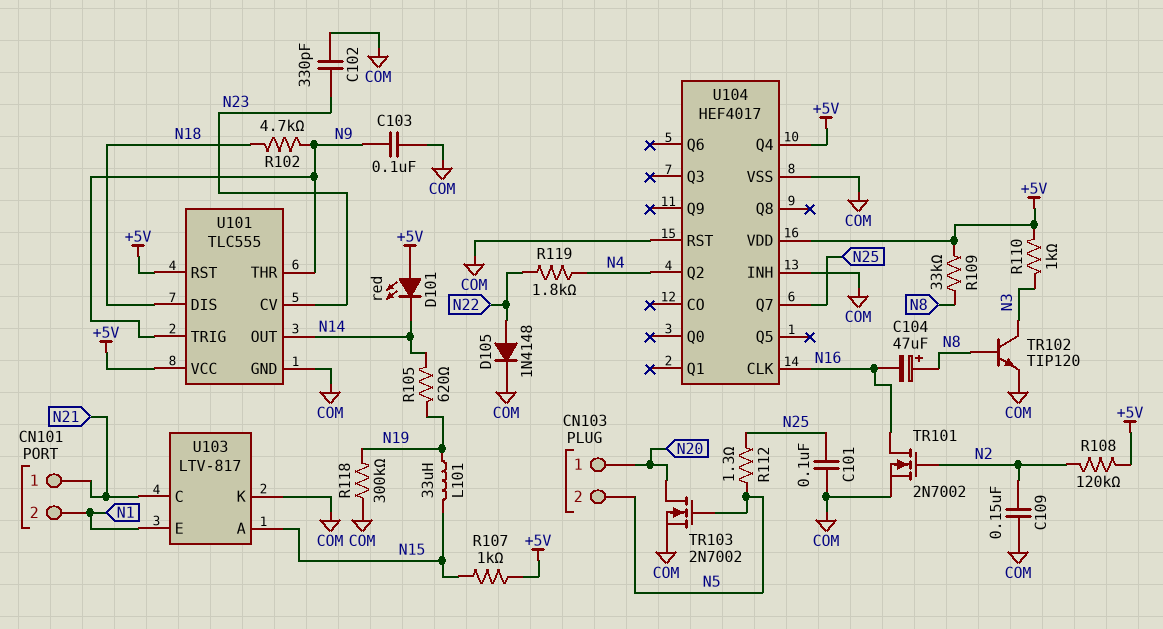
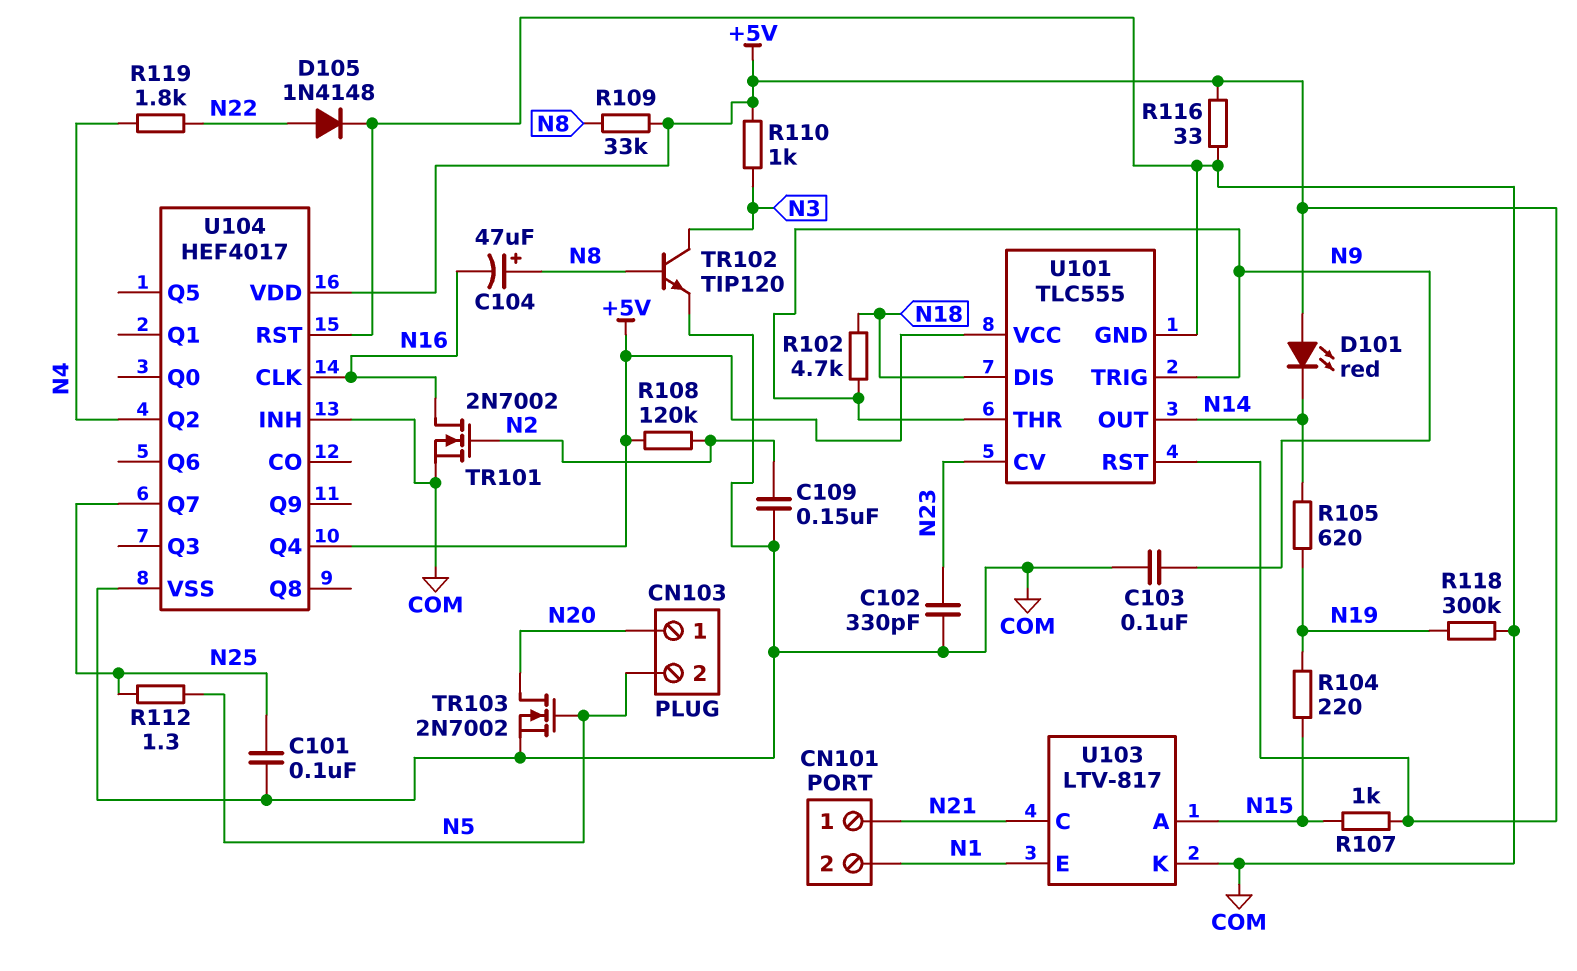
L101: 33uH (N15, N19) -> none
R104: none -> 220 (N15, N19)
R116: none -> 33 (+5V, COM)

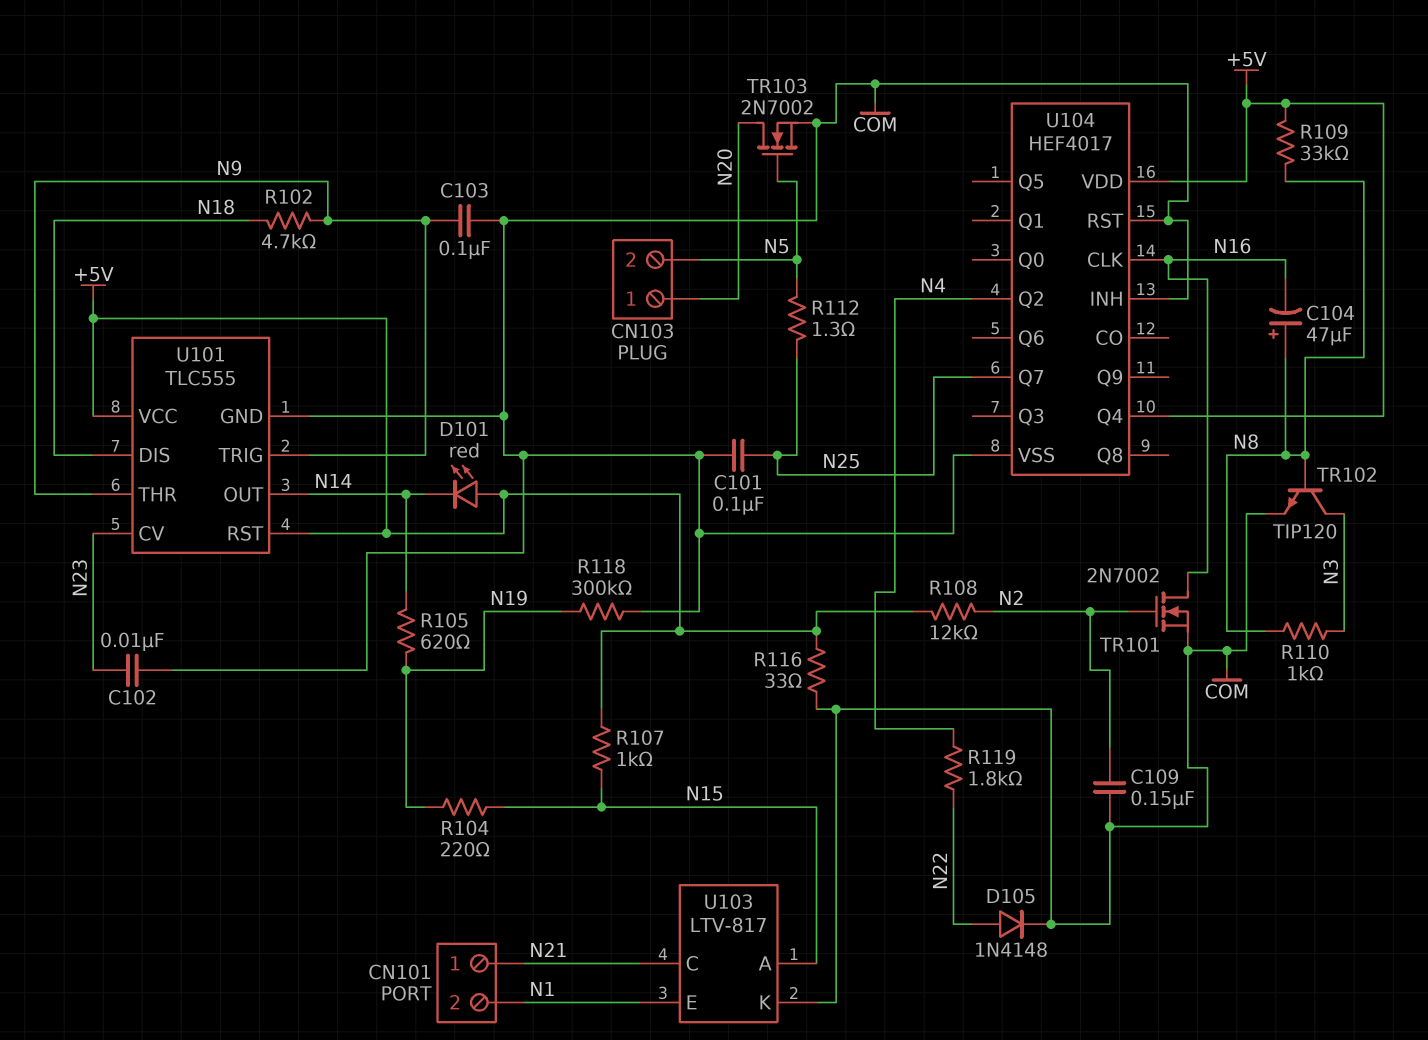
C102: 330pF (COM, N23) -> 10nF (COM, N23)
R108: 120k (+5V, N2) -> 12k (+5V, N2)
R110: 1k (+5V, N3) -> 1k (N3, N8)

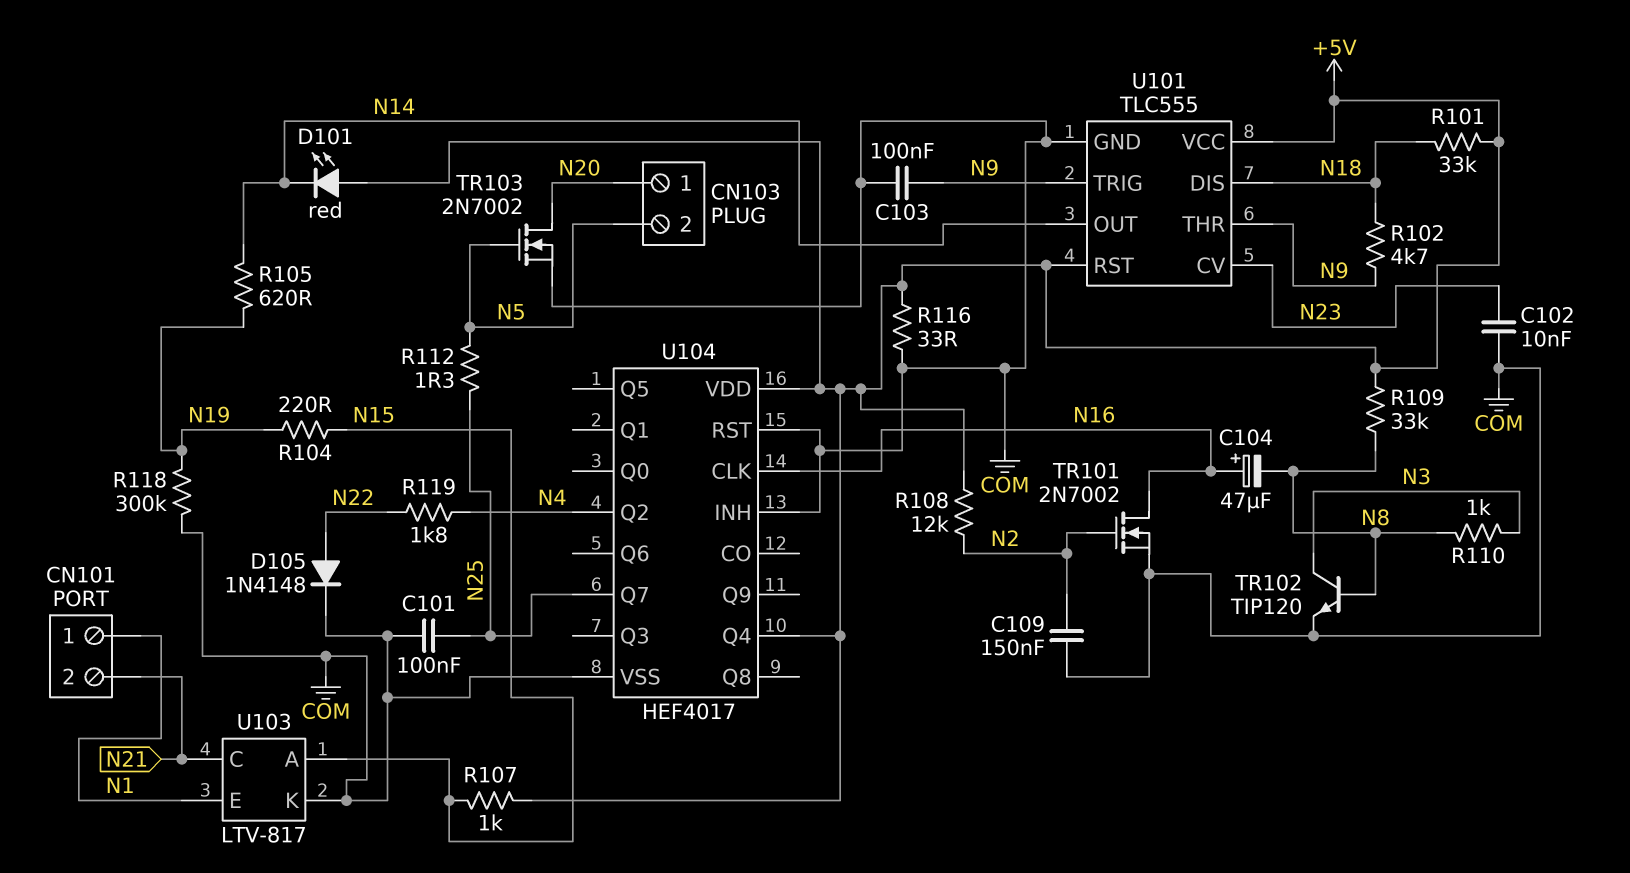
C104: 47uF (plus N8, minus N16) -> 47uF (plus N16, minus N8)
CN101 pin 1: N21 -> N1
CN101 pin 2: N1 -> N21
R101: none -> 33k (+5V, N18)

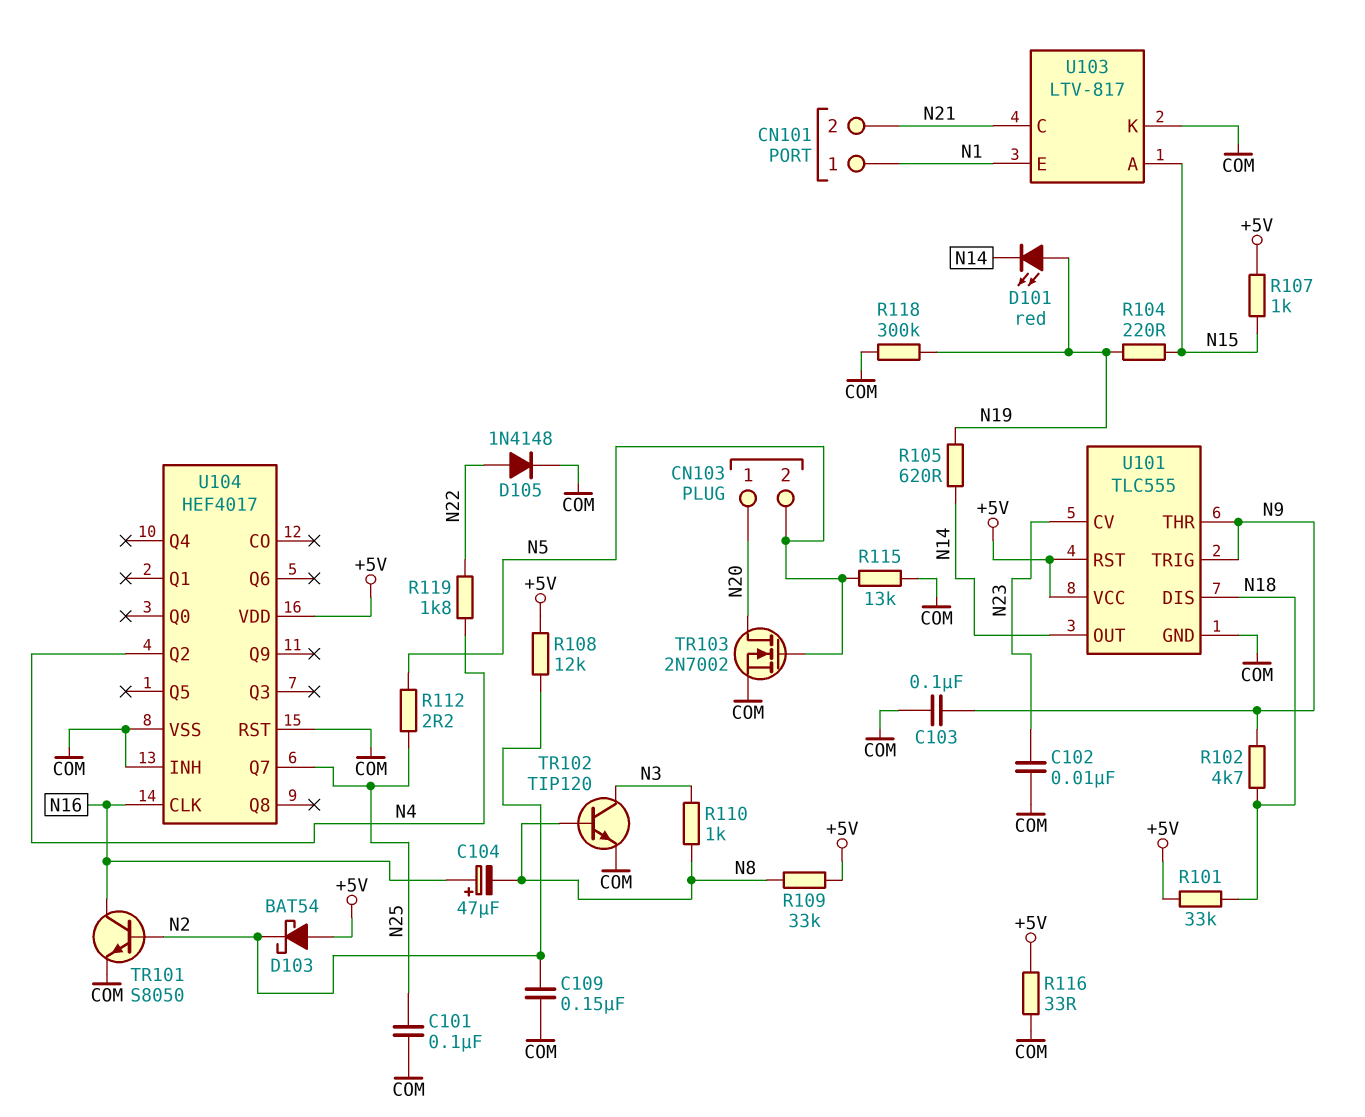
D101: LED red (A +5V, K N14) -> LED red (A N19, K N14)
D103: none -> schottky BAT54 (A +5V, K N2)
R112: 1.3 (N5, N25) -> 2.2 (N5, N25)
R115: none -> 13k (COM, N5)
TR101: NMOS 2N7002 (G N2, D N16, S COM) -> NPN S8050 (B N2, C N16, E COM)
U104 pin Q4: +5V -> none

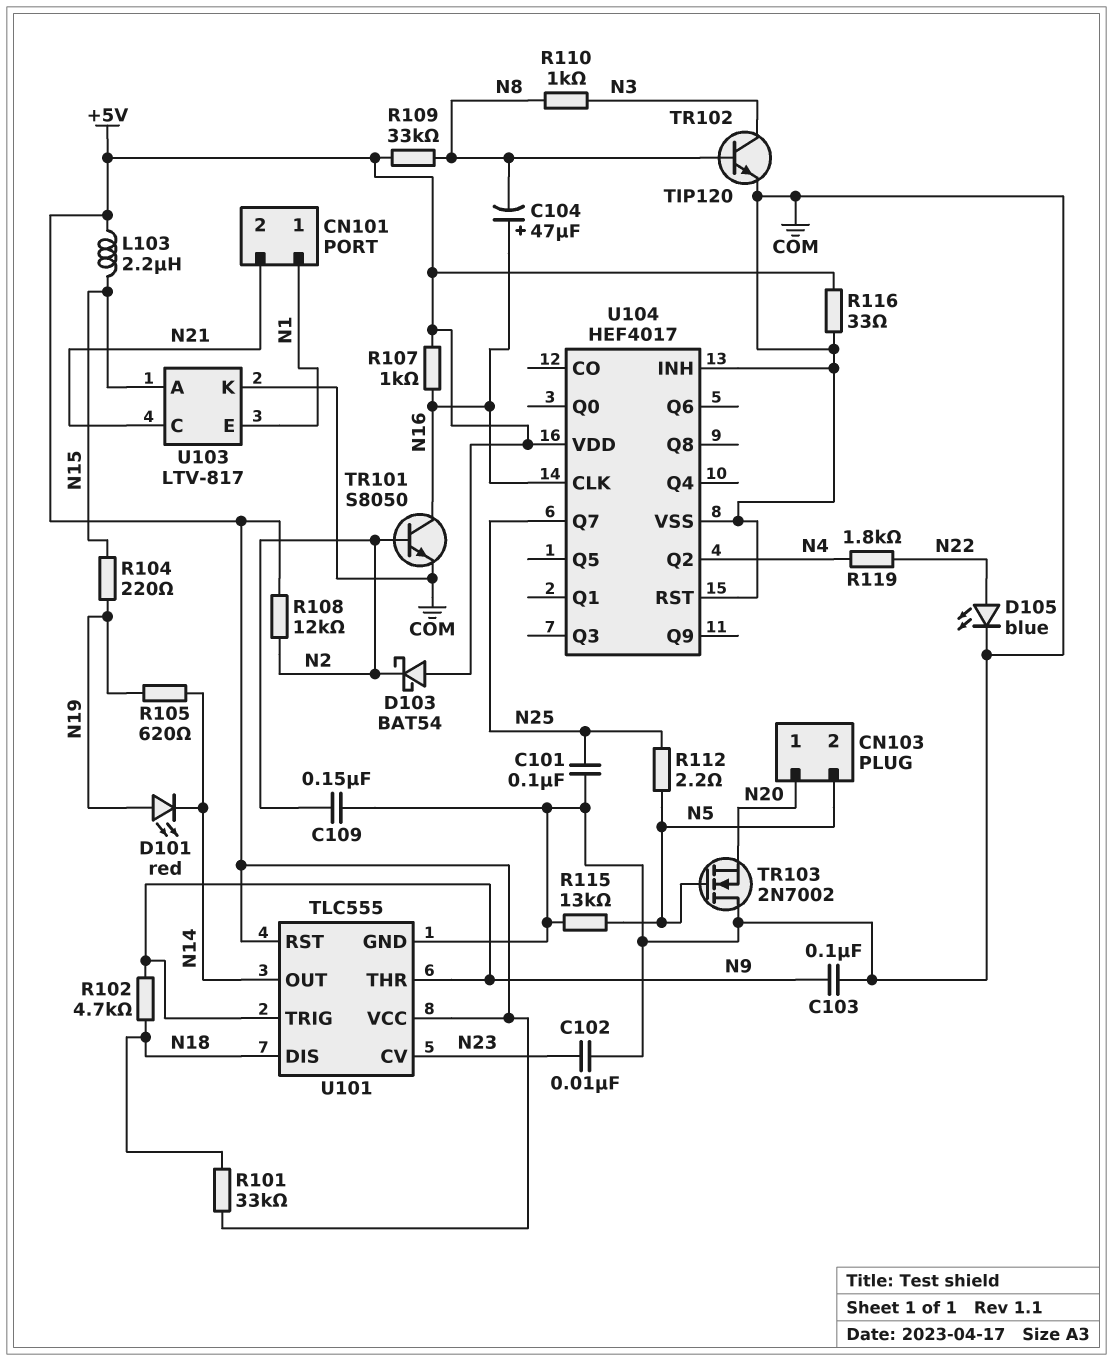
D105: diode 1N4148 (A N22, K COM) -> LED blue (A N22, K COM)
L103: none -> 2.2uH (+5V, N15)
R107: 1k (+5V, N15) -> 1k (+5V, N16)
R118: 300k (COM, N19) -> none
TR103: NMOS 2N7002 (G N5, D N20, S COM) -> NMOS 2N7002 (G N5, D COM, S N20)

